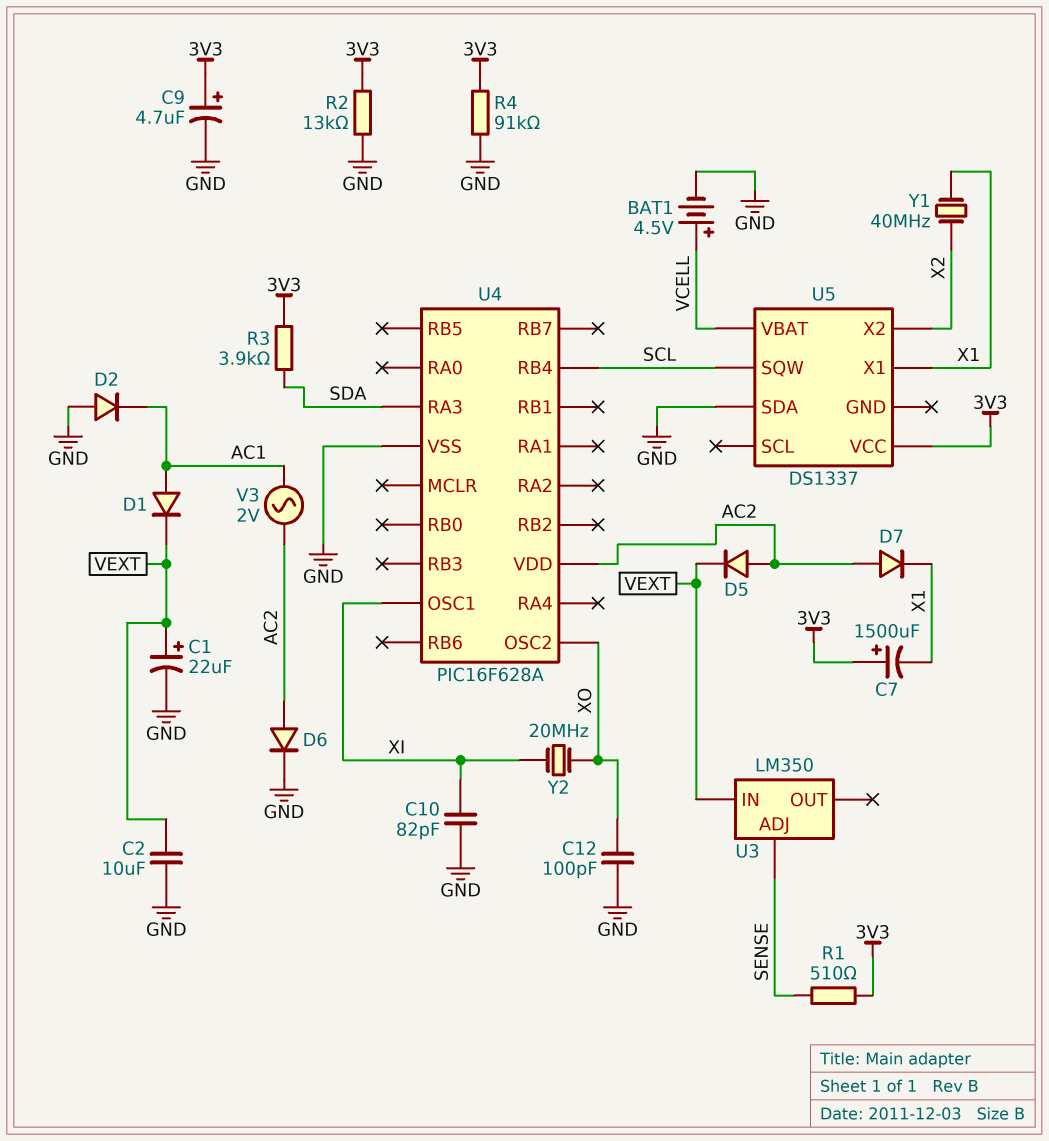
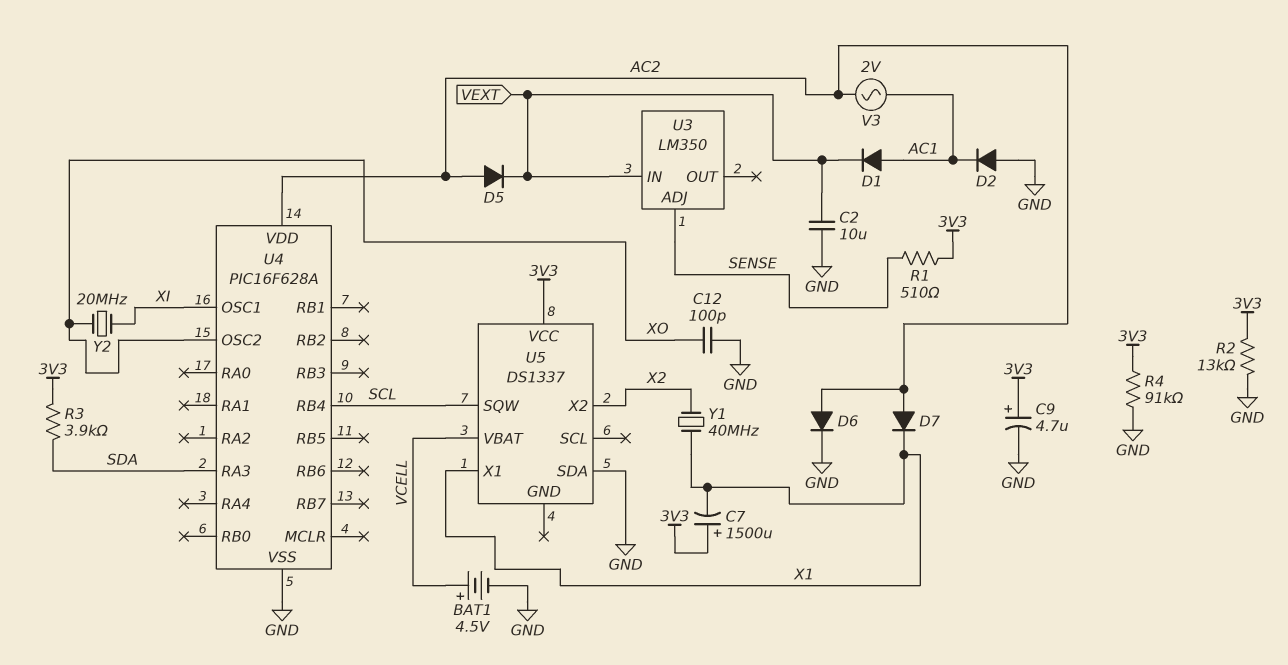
C1: 22uF (plus VEXT, minus GND) -> none
C10: 82pF (GND, XI) -> none

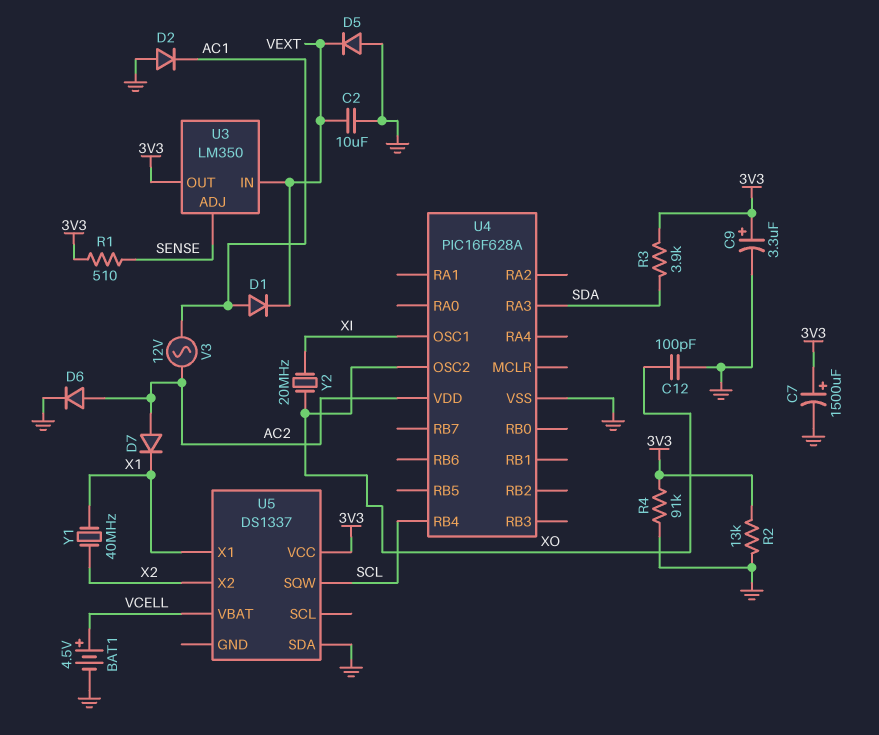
C7: 1500uF (plus 3V3, minus X1) -> 1500uF (plus 3V3, minus GND)
C9: 4.7uF (plus 3V3, minus GND) -> 3.3uF (plus 3V3, minus GND)
D5: diode (A AC2, K VEXT) -> diode (A GND, K VEXT)
U3 pin OUT: none -> 3V3
V3: AC 2V (AC1, AC2) -> AC 12V (AC1, AC2)

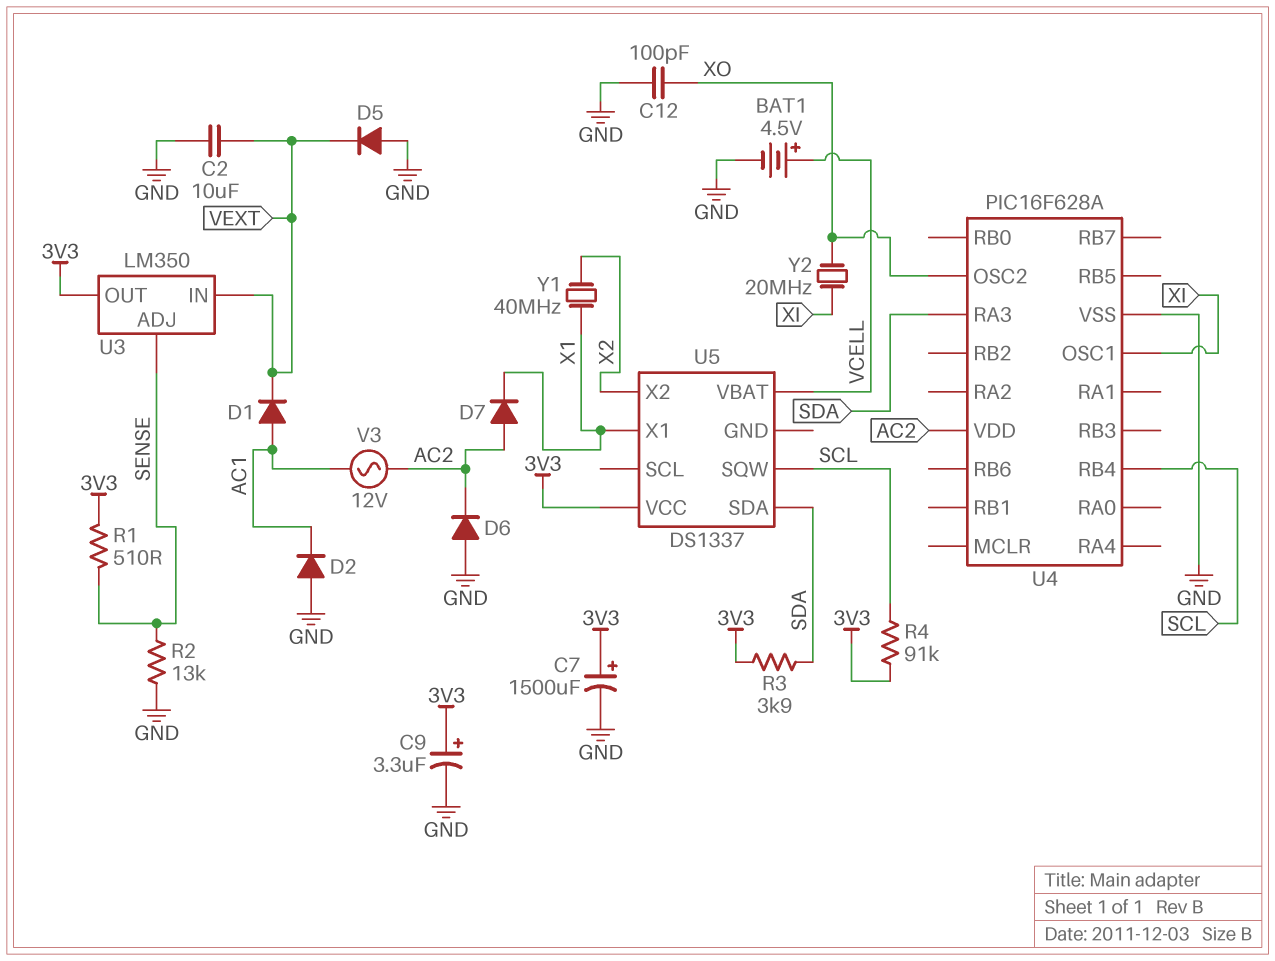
D6: diode (A AC2, K GND) -> diode (A GND, K AC2)
R2: 13k (3V3, GND) -> 13k (GND, SENSE)
R4: 91k (3V3, GND) -> 91k (3V3, SCL)
U5 pin SDA: GND -> SDA

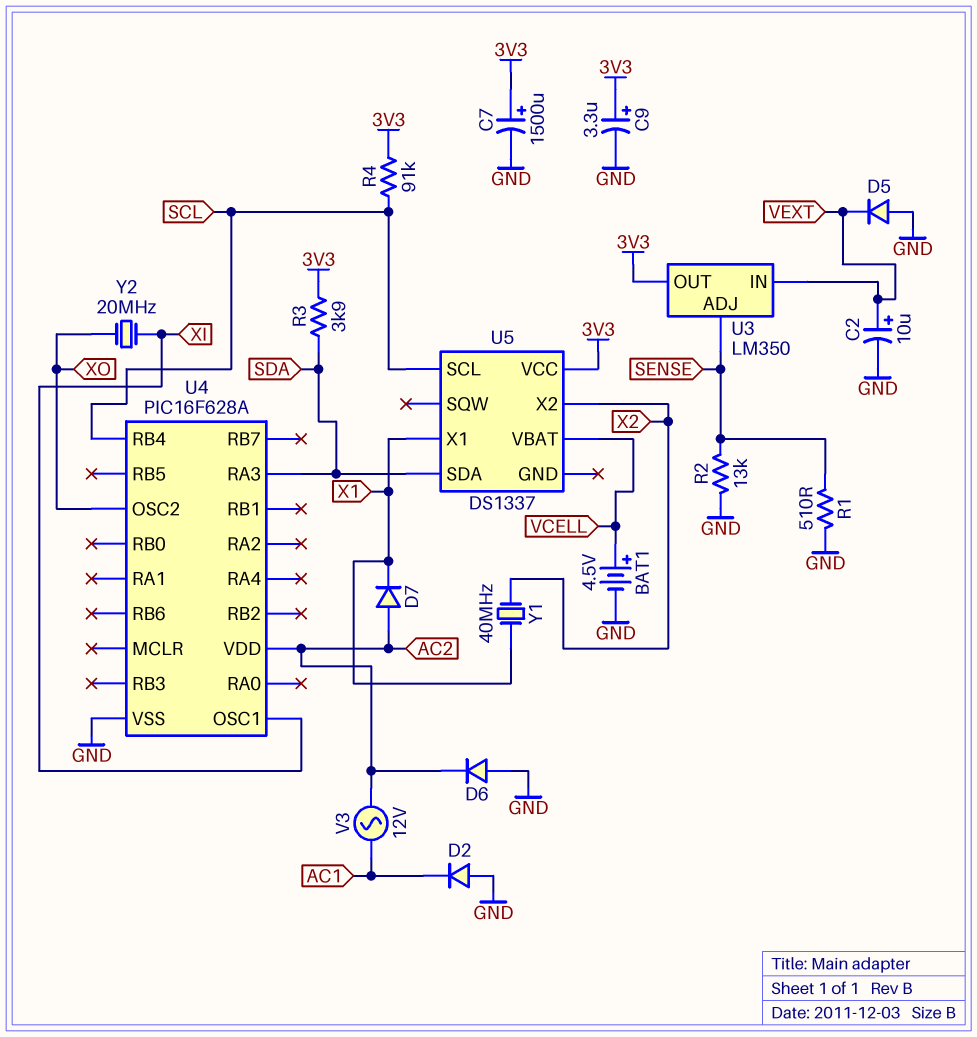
C2: 10uF (GND, VEXT) -> 10uF (plus VEXT, minus GND)
C12: 100pF (GND, XO) -> none
D1: diode (A AC1, K VEXT) -> none
R1: 510 (3V3, SENSE) -> 510 (GND, SENSE)
U5 pin SCL: none -> SCL
U5 pin SQW: SCL -> none

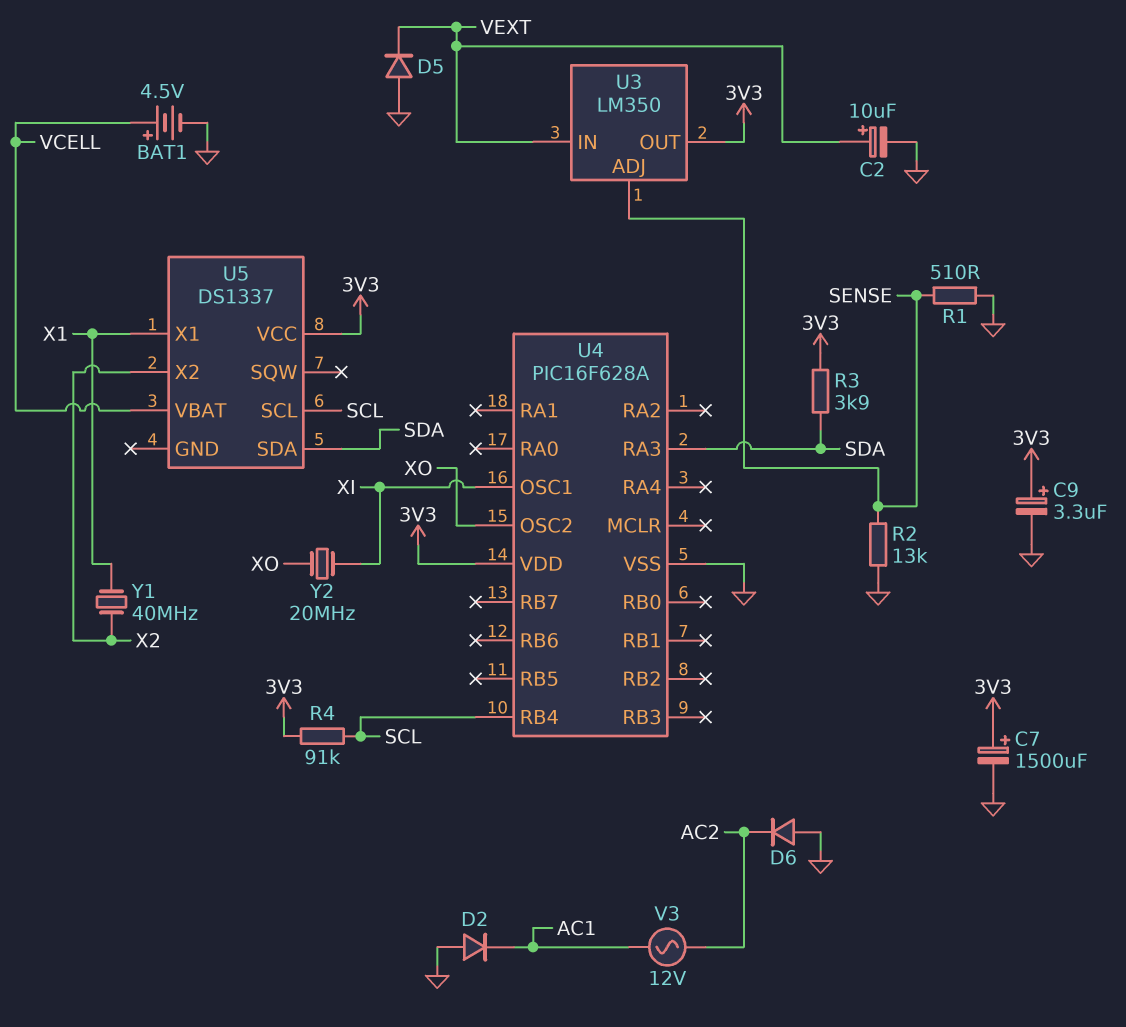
D7: diode (A AC2, K X1) -> none
U4 pin VDD: AC2 -> 3V3

